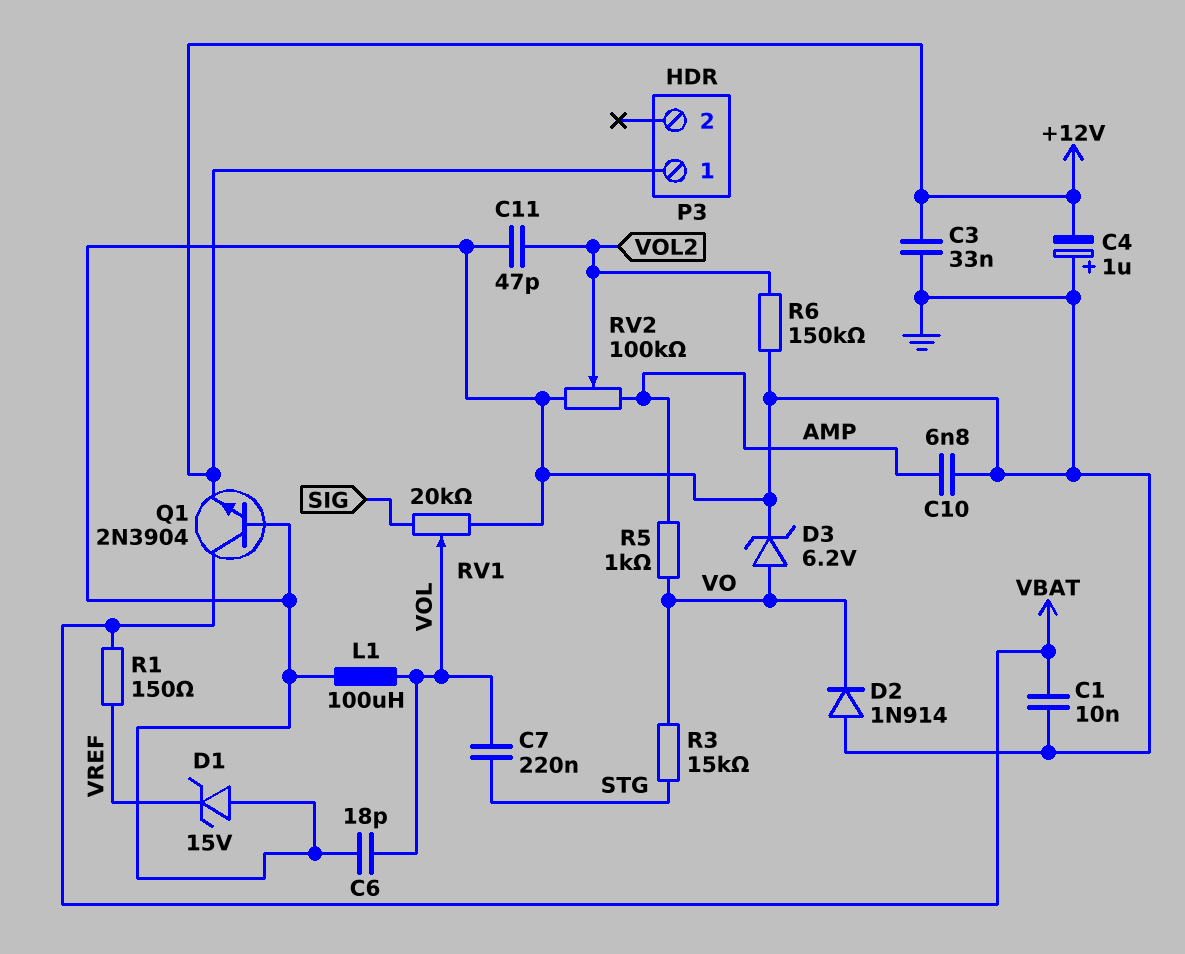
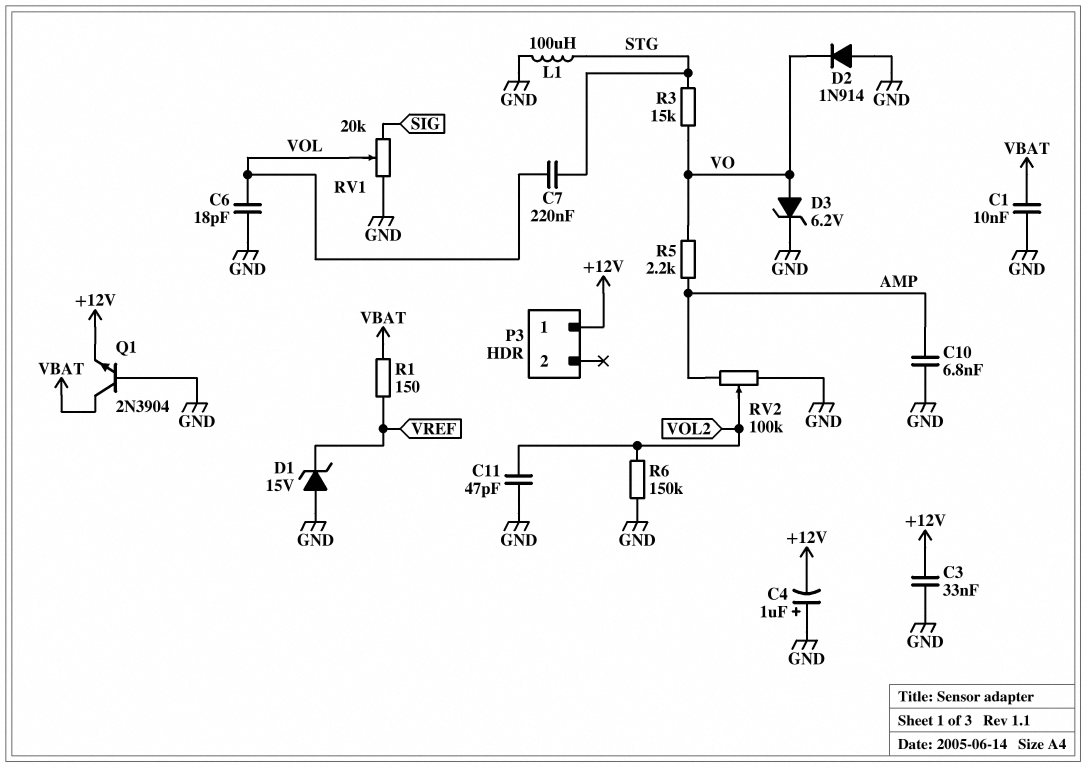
L1: 100uH (GND, VOL) -> 100uH (GND, STG)
R5: 1k (AMP, VO) -> 2.2k (AMP, VO)

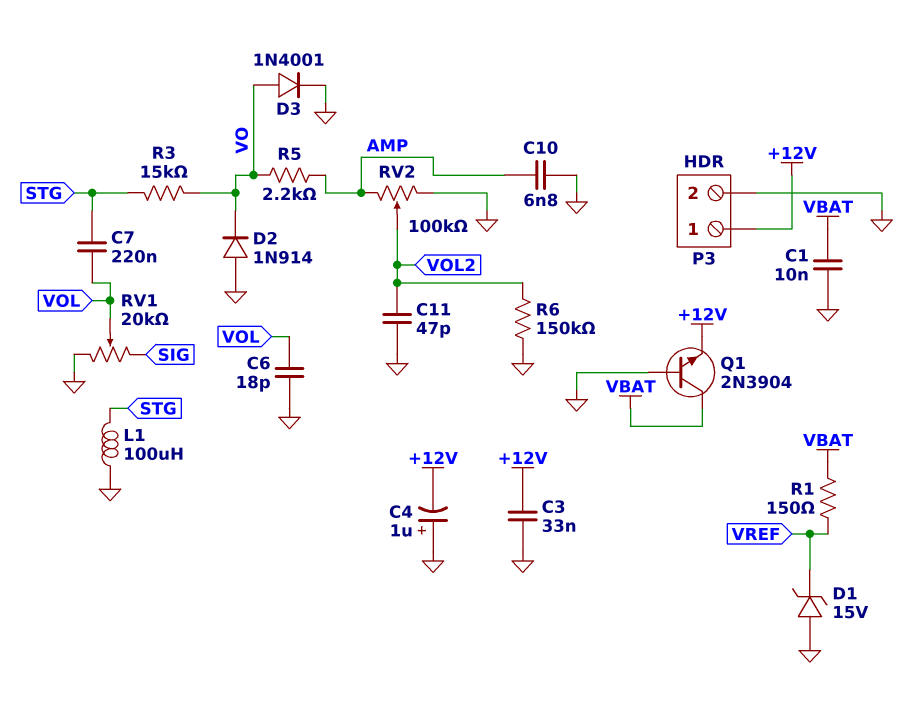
D3: zener 6.2V (A VO, K GND) -> diode 1N4001 (A VO, K GND)
P3 pin 2: none -> GND

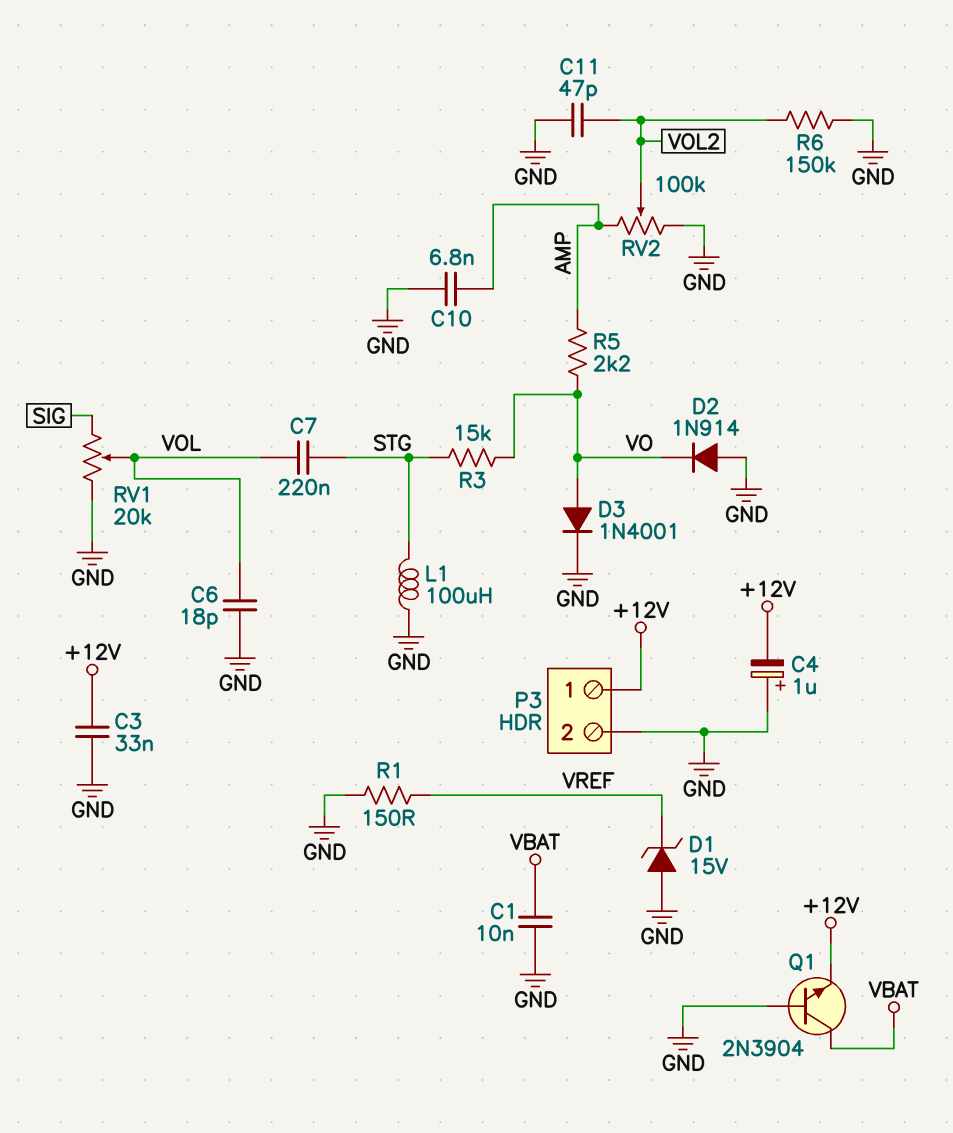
R1: 150 (VBAT, VREF) -> 150 (GND, VREF)

